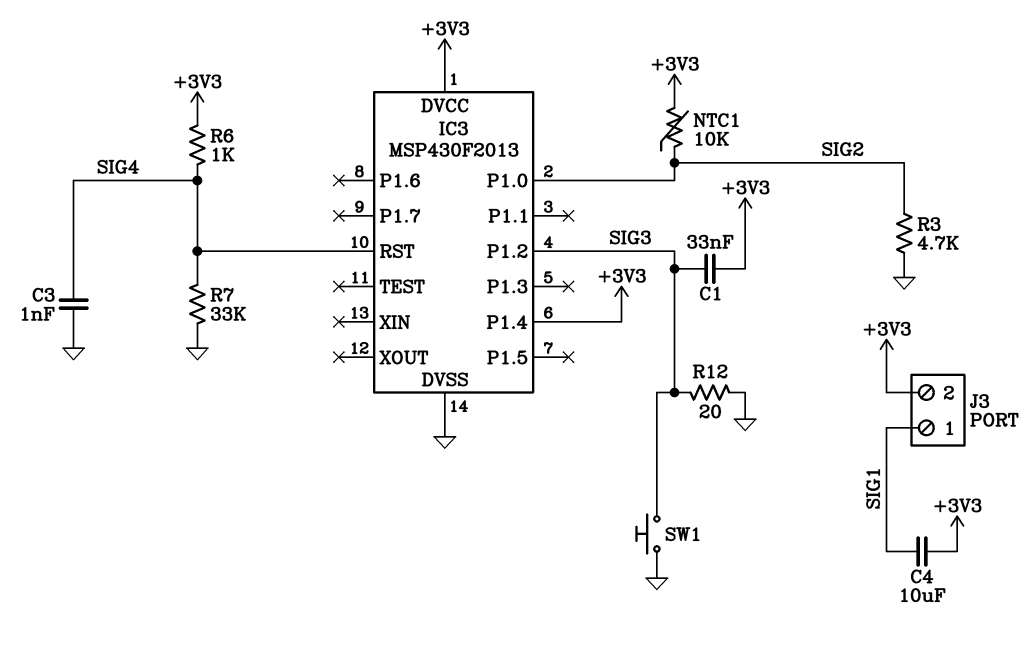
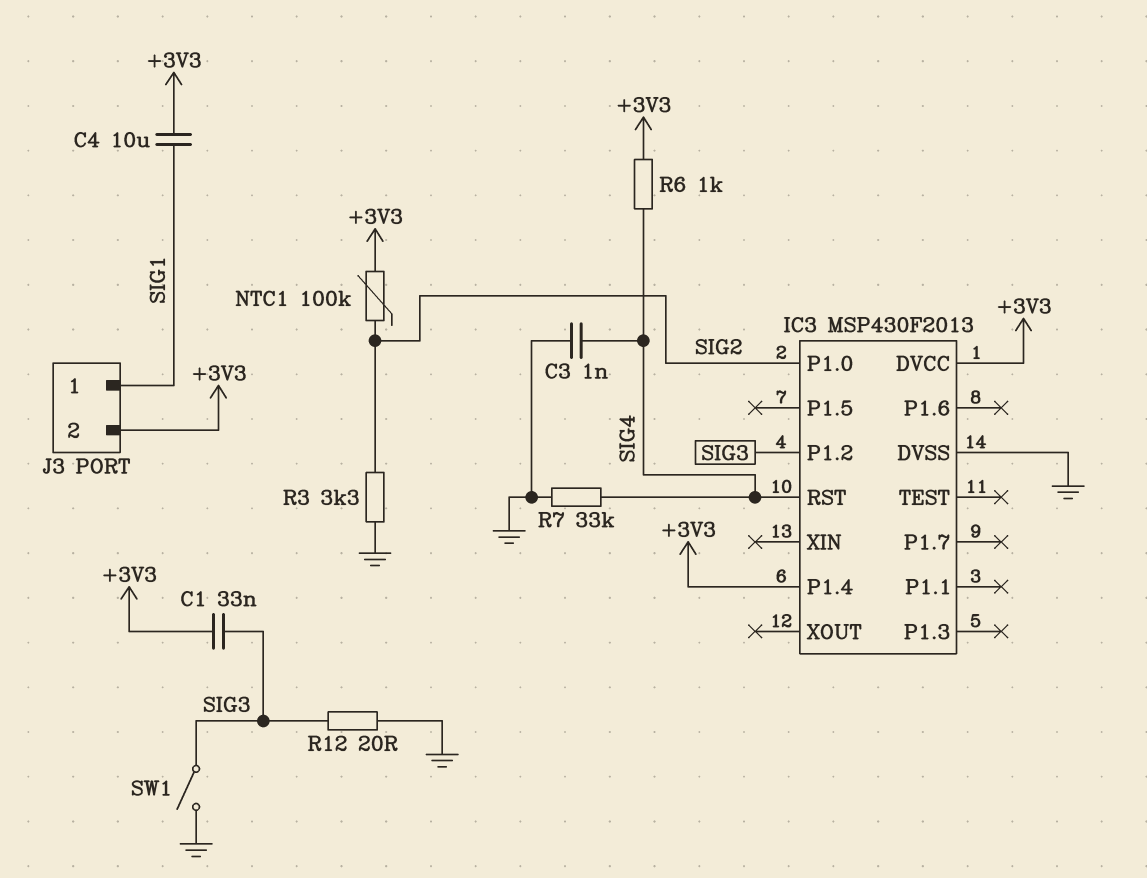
NTC1: 10k (+3V3, SIG2) -> 100k (+3V3, SIG2)
R3: 4.7k (GND, SIG2) -> 3.3k (GND, SIG2)
SW1: button (GND, SIG3) -> switch (GND, SIG3)

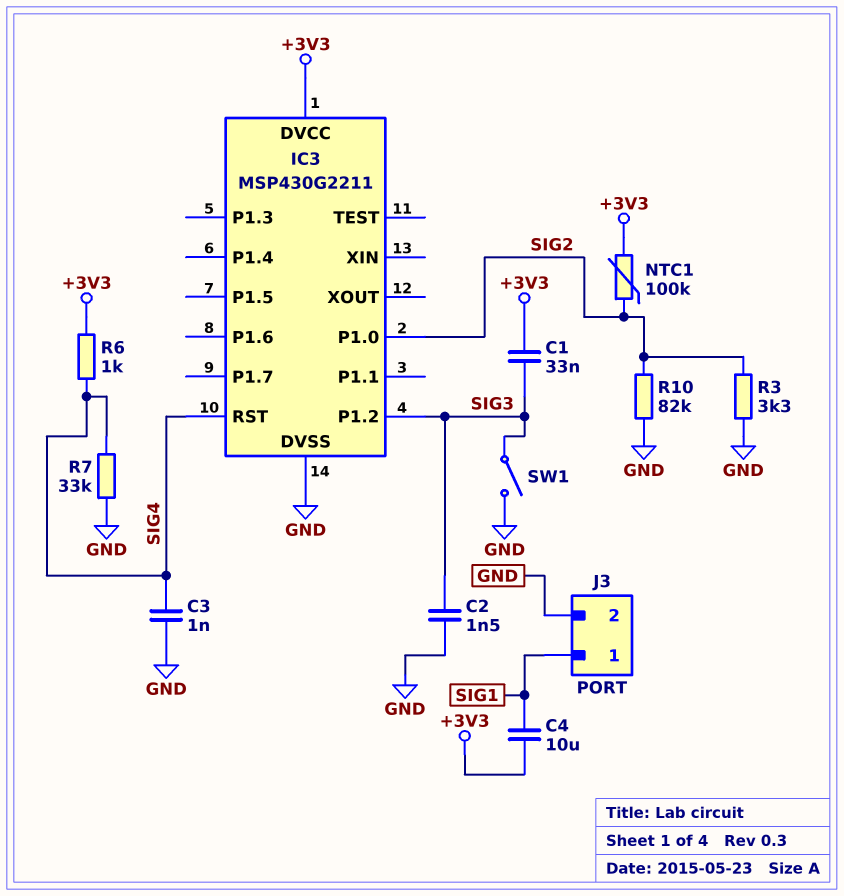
C2: none -> 1.5nF (GND, SIG3)
IC3: MSP430F2013 -> MSP430G2211
IC3 pin P1.4: +3V3 -> none
J3 pin 2: +3V3 -> GND
R10: none -> 82k (GND, SIG2)
R12: 20 (GND, SIG3) -> none

